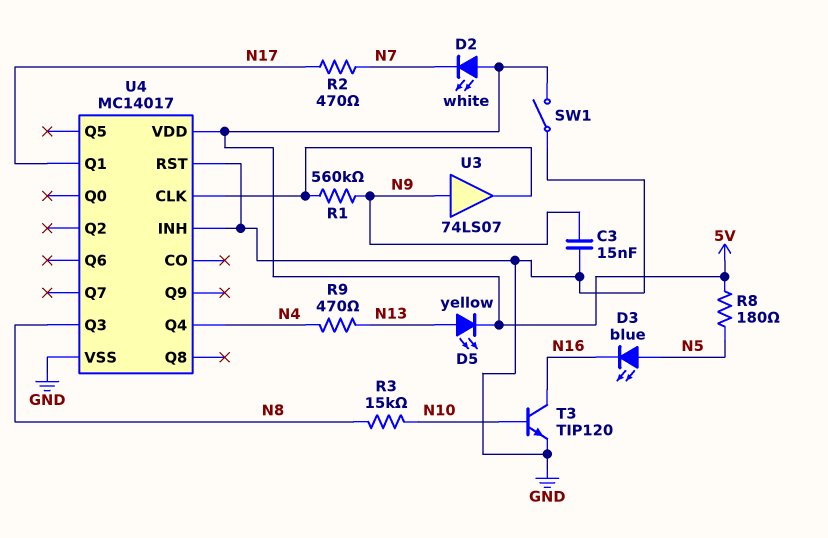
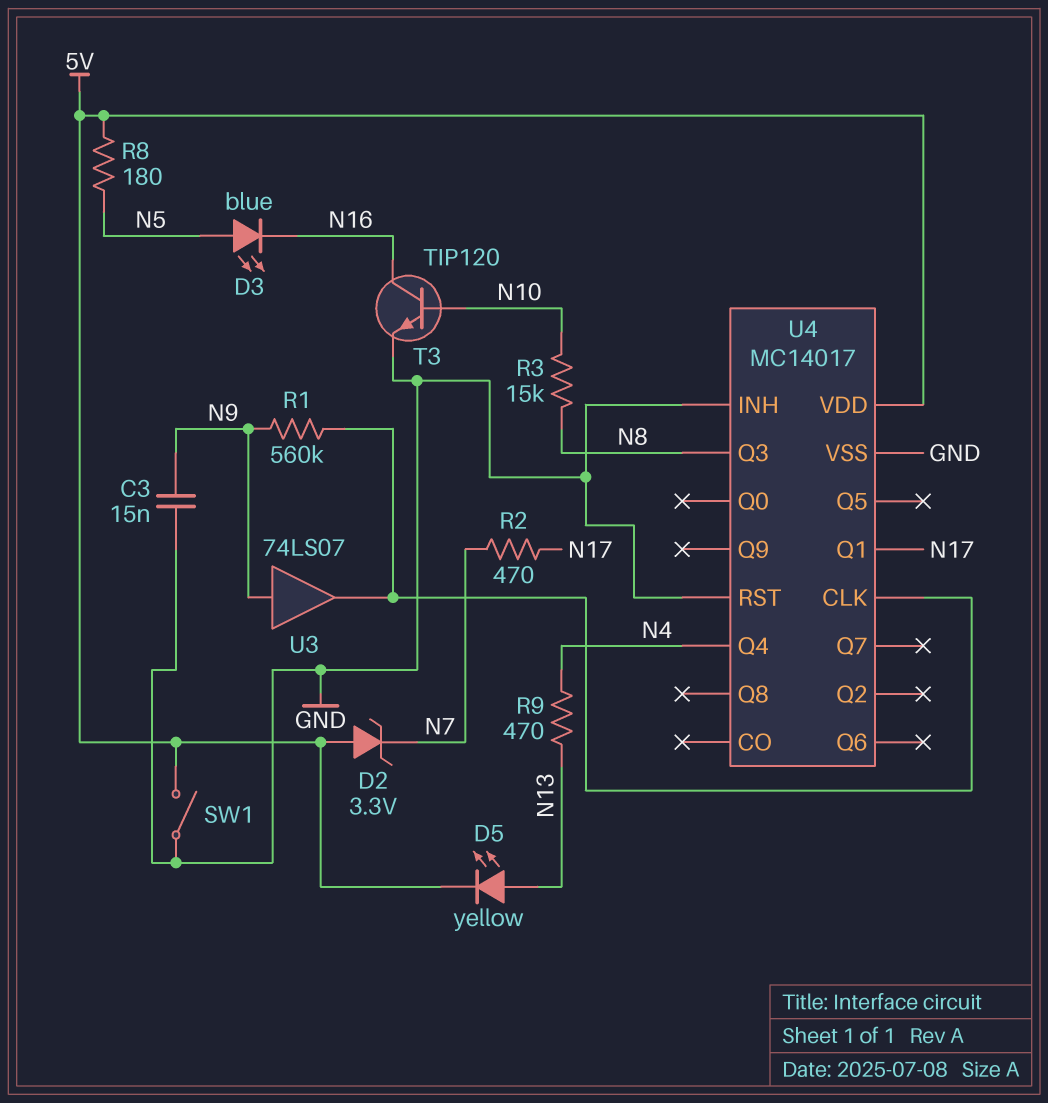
D2: LED white (A 5V, K N7) -> zener 3.3V (A 5V, K N7)

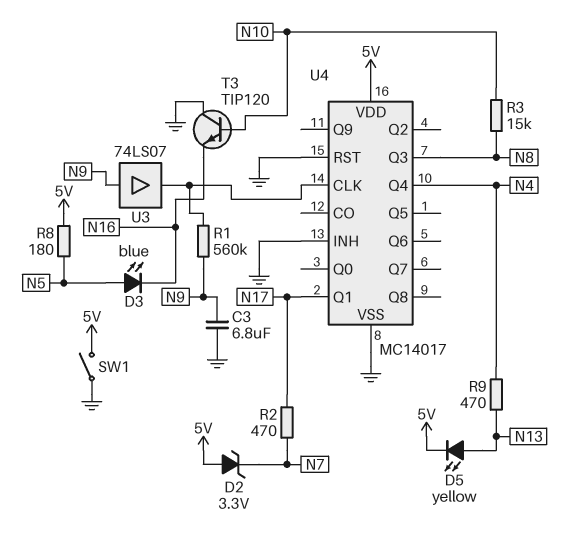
C3: 15nF (GND, N9) -> 6.8uF (GND, N9)
T3: NPN TIP120 (B N10, C N16, E GND) -> NPN TIP120 (B N10, C GND, E N16)

